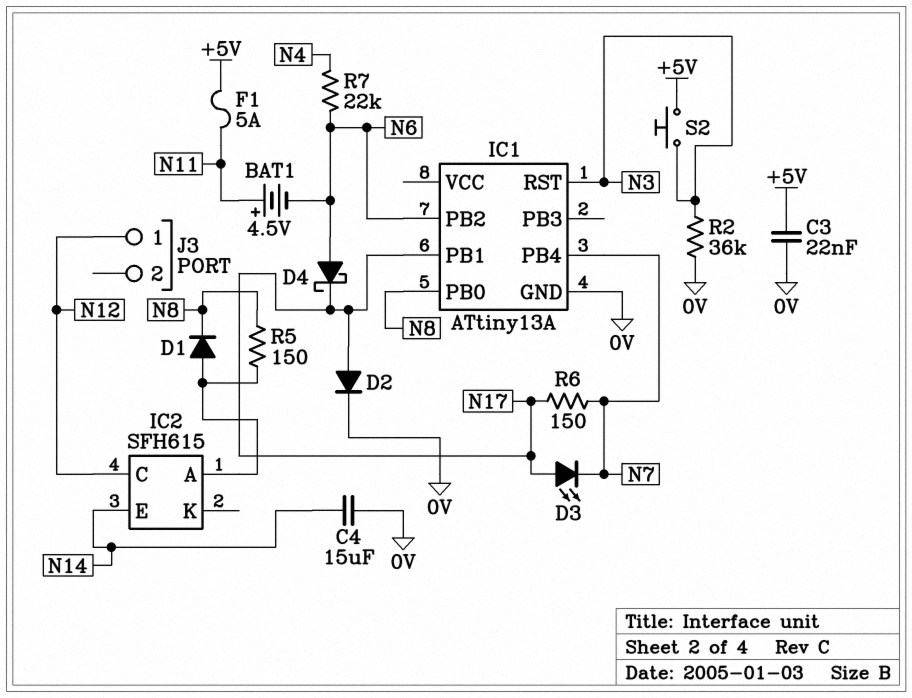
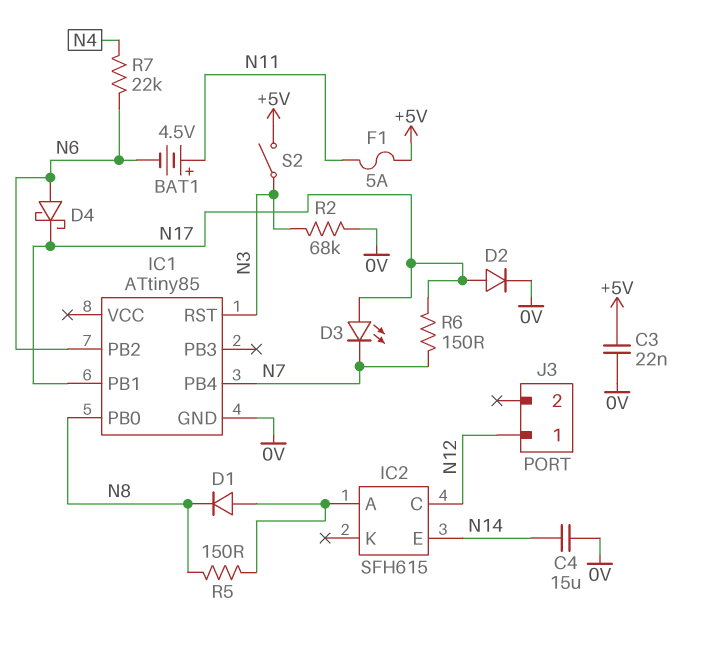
IC1: ATtiny13A -> ATtiny85
R2: 36k (0V, N3) -> 68k (0V, N3)
S2: button (+5V, N3) -> switch (+5V, N3)

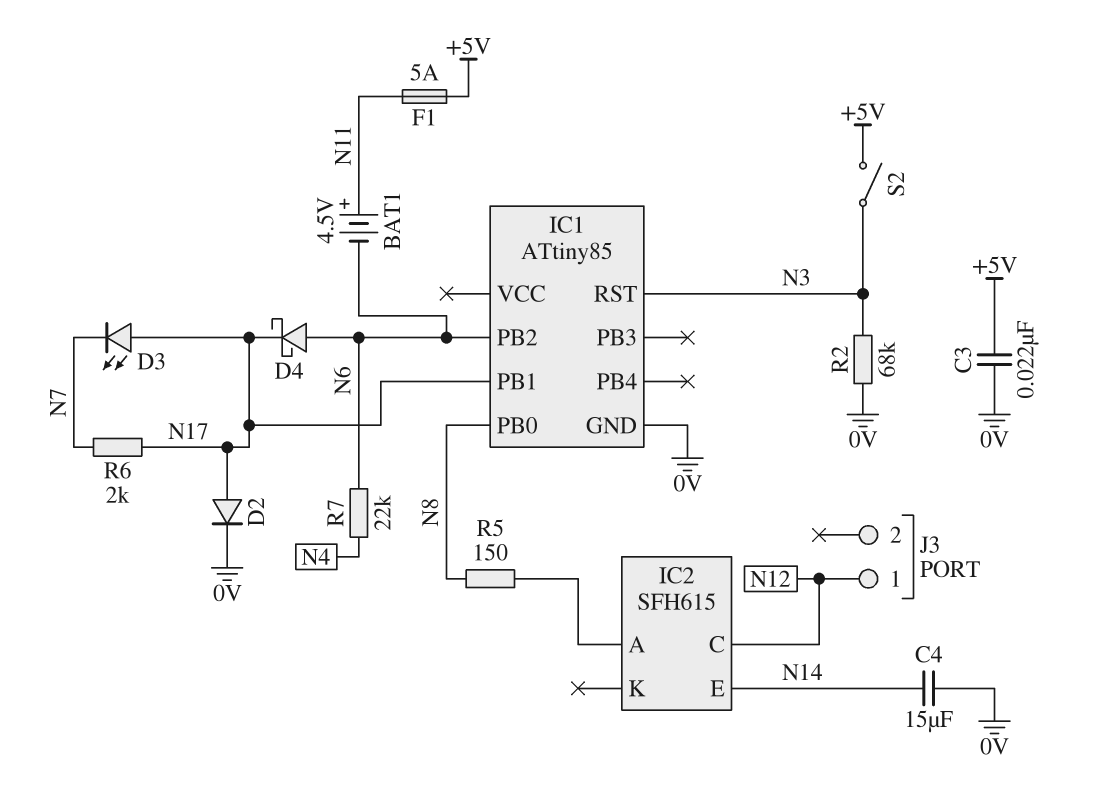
D1: diode (A IC2/A, K N8) -> none
IC1 pin PB4: N7 -> none
R6: 150 (N7, N17) -> 2k (N7, N17)

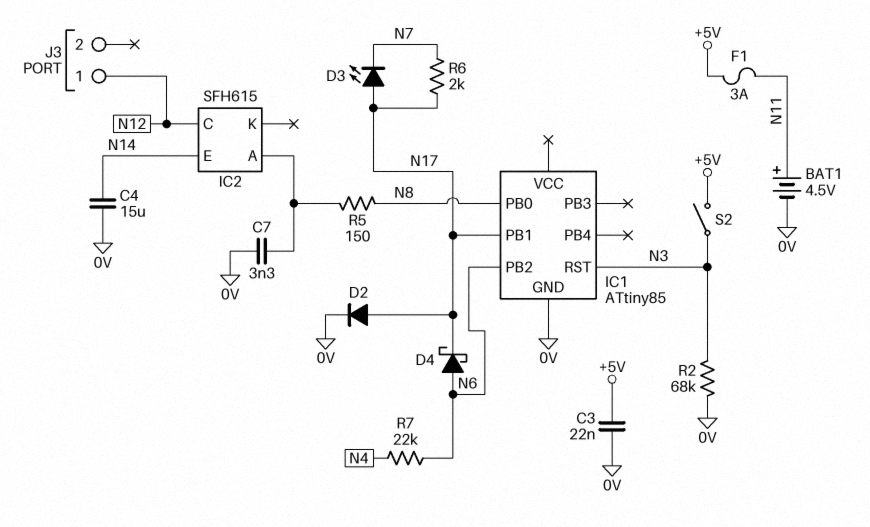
BAT1: 4.5V (plus N11, minus N6) -> 4.5V (plus N11, minus 0V)
C7: none -> 3.3nF (0V, IC2/A)
F1: 5A (+5V, N11) -> 3A (+5V, N11)

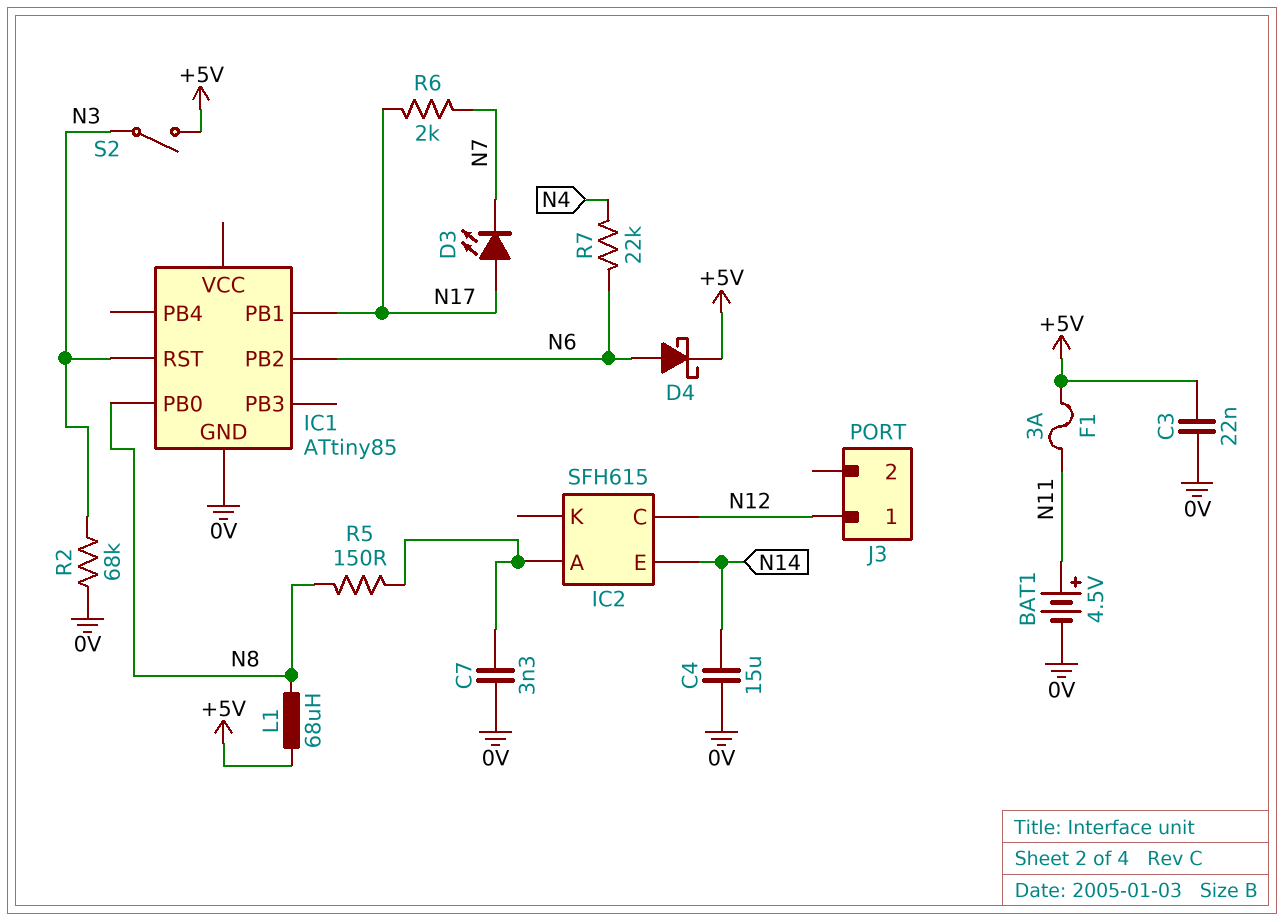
D2: diode (A N17, K 0V) -> none
D4: schottky (A N6, K N17) -> schottky (A N6, K +5V)
L1: none -> 68uH (+5V, N8)

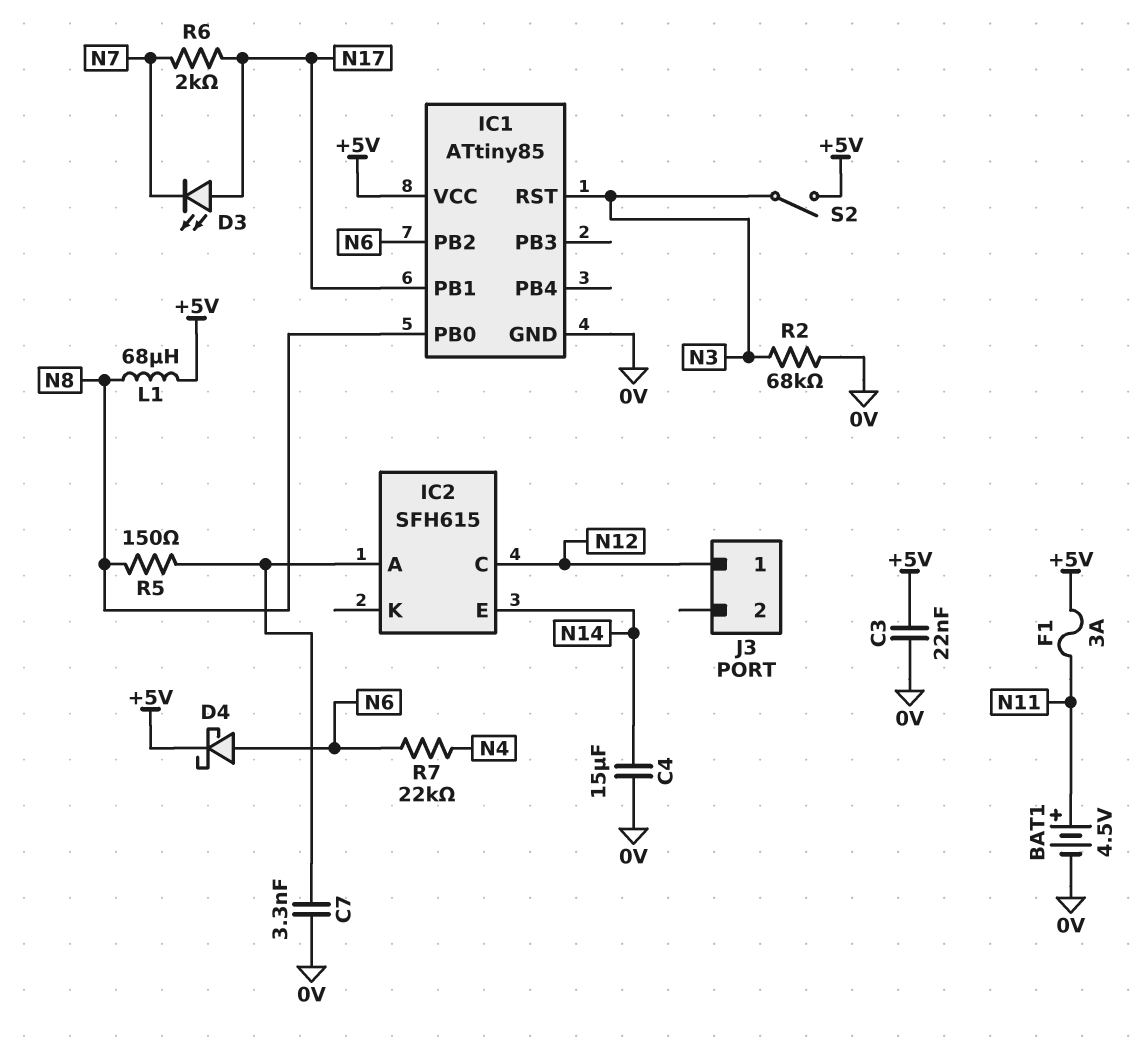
IC1 pin VCC: none -> +5V

